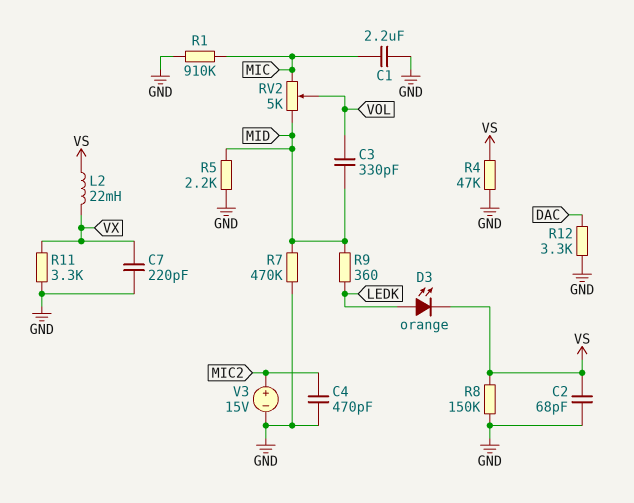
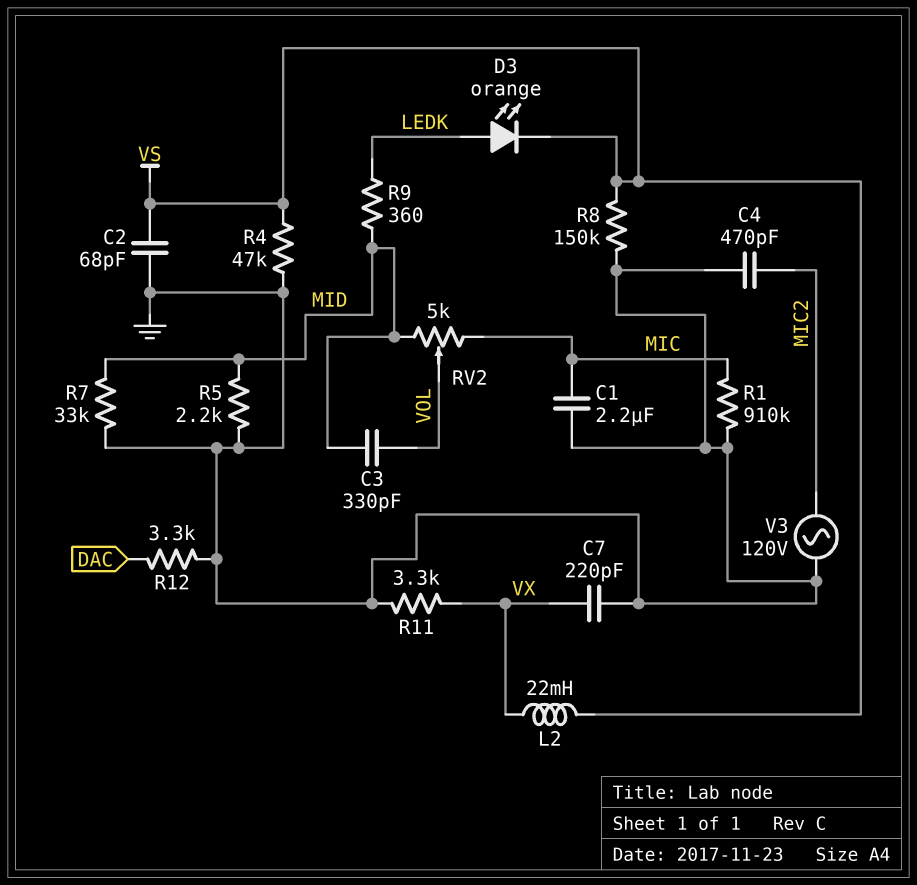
R7: 470k (GND, MID) -> 33k (GND, MID)
V3: 15V (plus MIC2, minus GND) -> AC 120V (GND, MIC2)

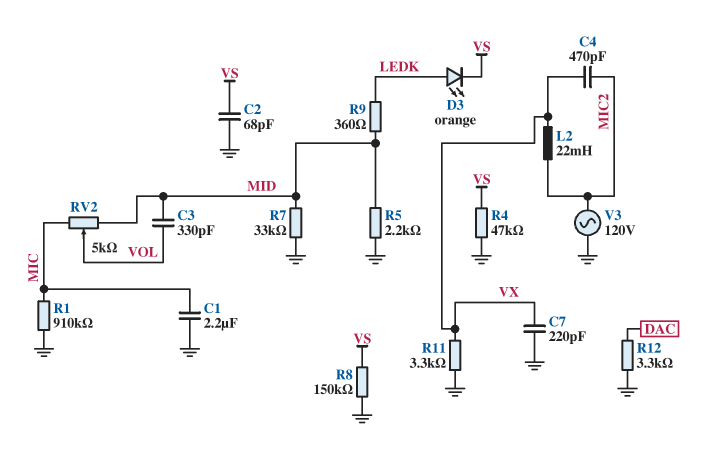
C4: 470pF (GND, MIC2) -> 470pF (MIC2, VX)
L2: 22mH (VS, VX) -> 22mH (MIC2, VX)

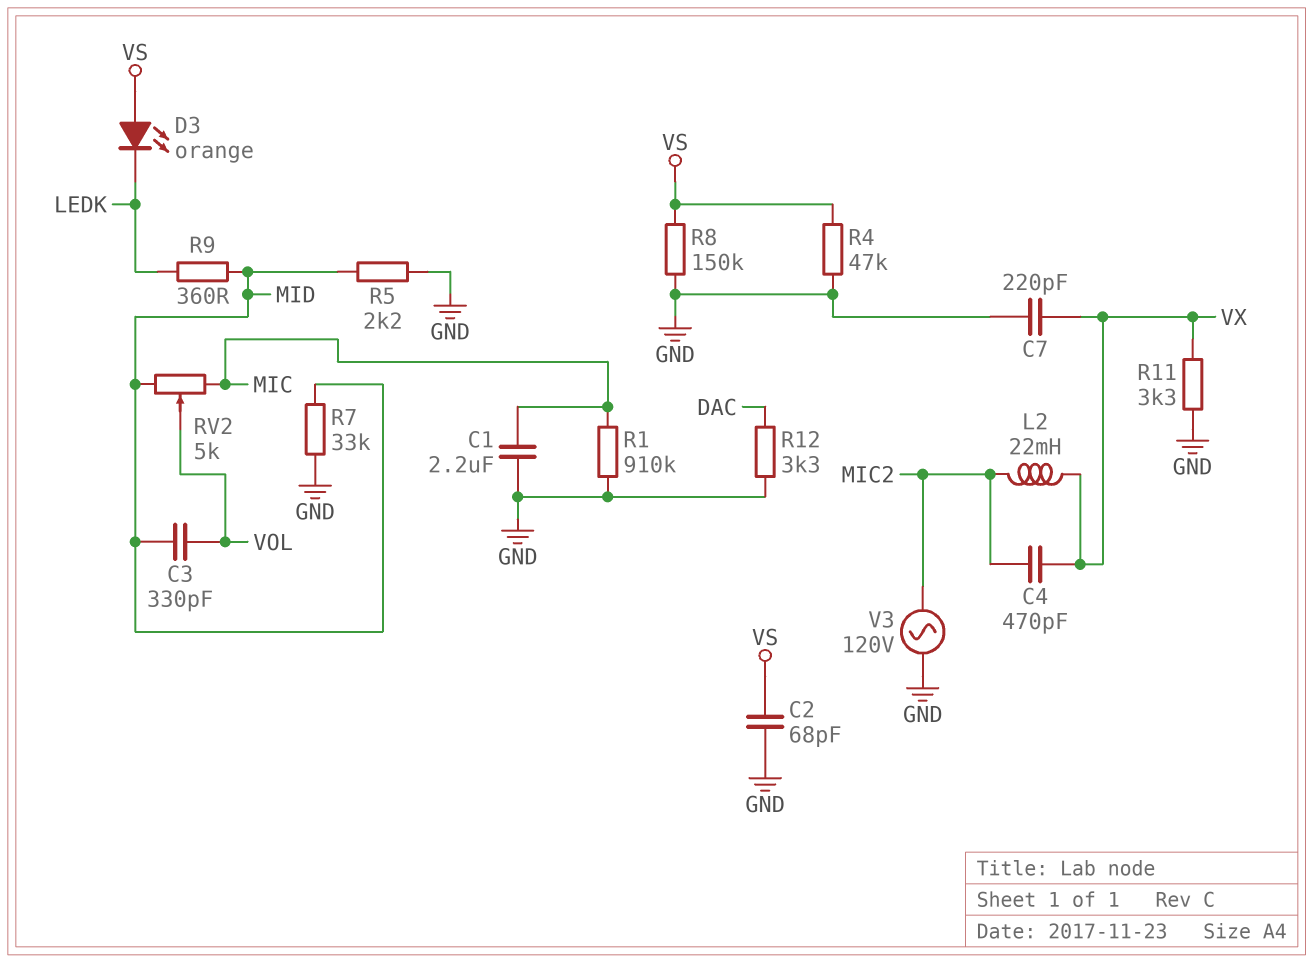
D3: LED orange (A LEDK, K VS) -> LED orange (A VS, K LEDK)

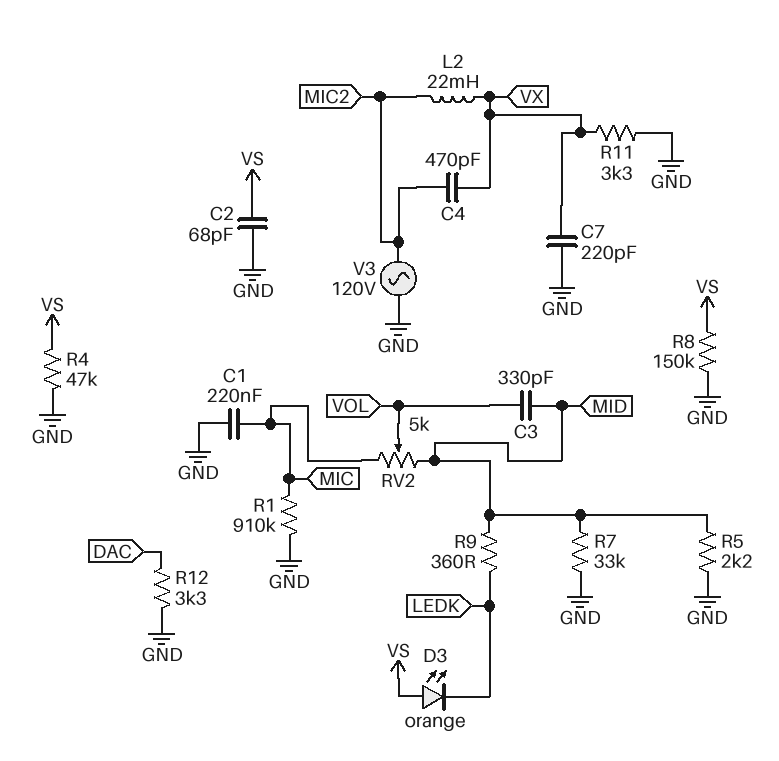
C1: 2.2uF (GND, MIC) -> 220nF (GND, MIC)

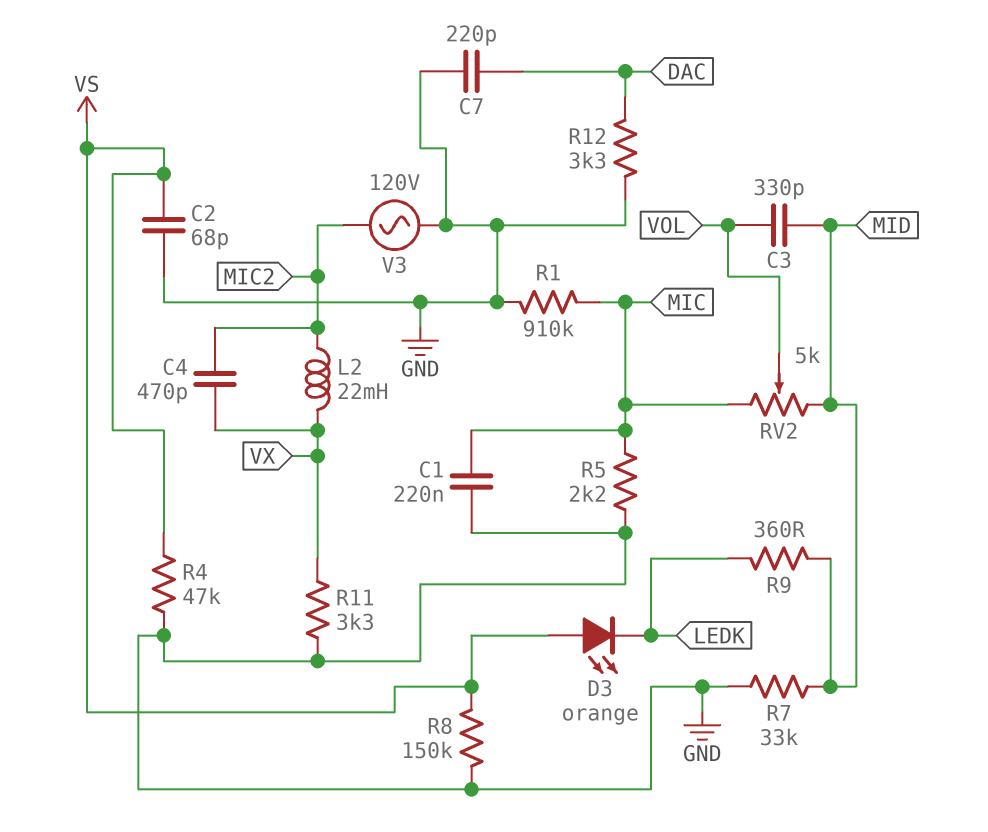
C7: 220pF (GND, VX) -> 220pF (DAC, GND)
R5: 2.2k (GND, MID) -> 2.2k (GND, MIC)

